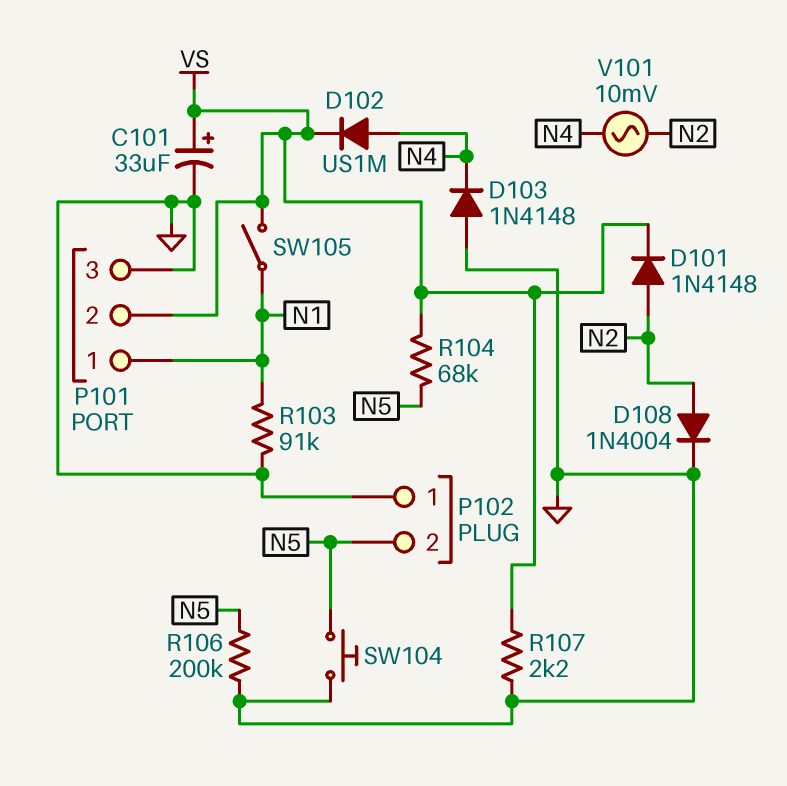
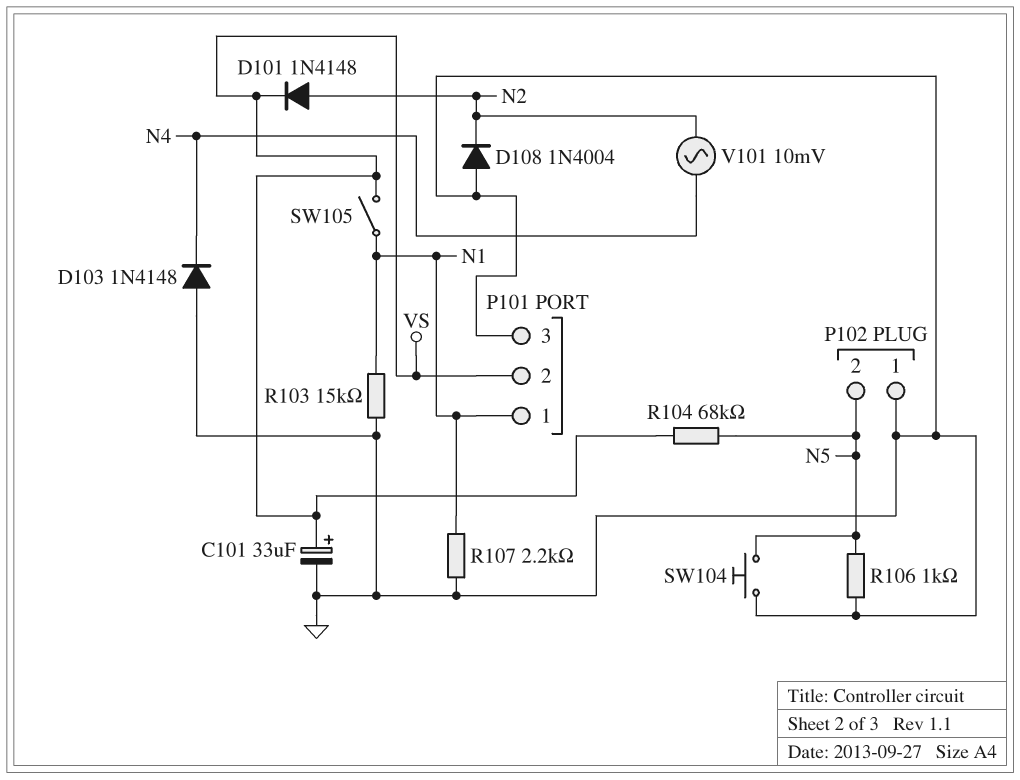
D102: diode US1M (A N4, K VS) -> none
D108: diode 1N4004 (A N2, K GND) -> diode 1N4004 (A GND, K N2)
R103: 91k (GND, N1) -> 15k (GND, N1)
R106: 200k (GND, N5) -> 1k (GND, N5)
R107: 2.2k (GND, VS) -> 2.2k (GND, N1)

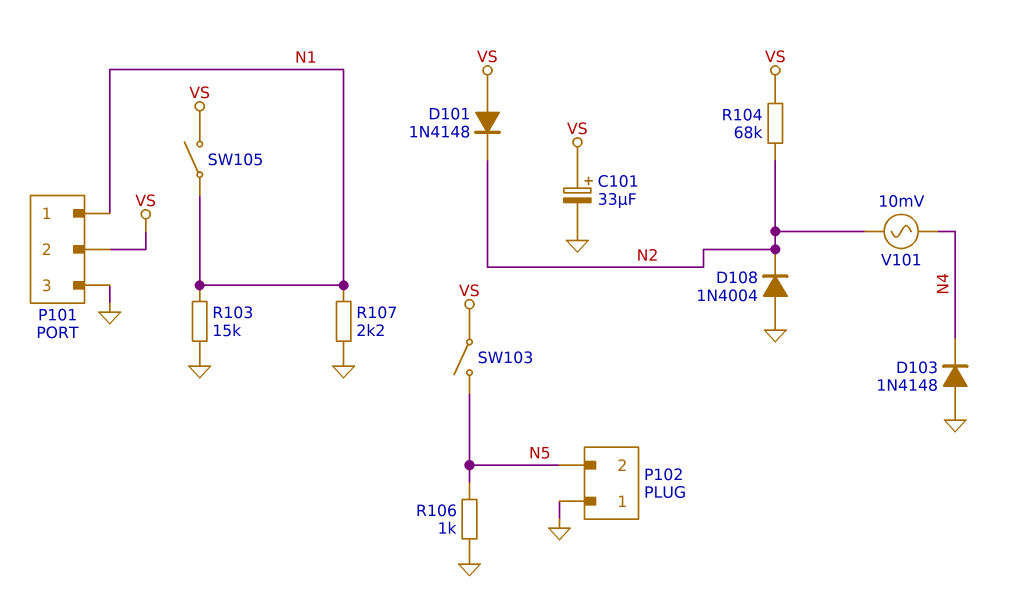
D101: diode 1N4148 (A N2, K VS) -> diode 1N4148 (A VS, K N2)
R104: 68k (N5, VS) -> 68k (N2, VS)
SW103: none -> switch (N5, VS)
SW104: button (GND, N5) -> none

